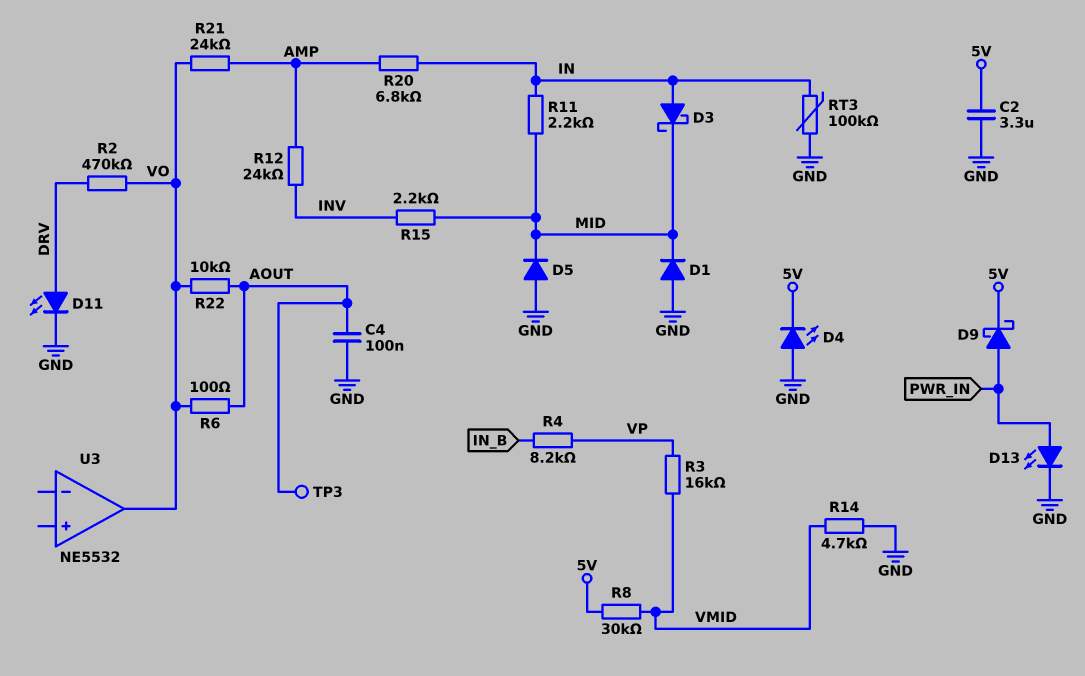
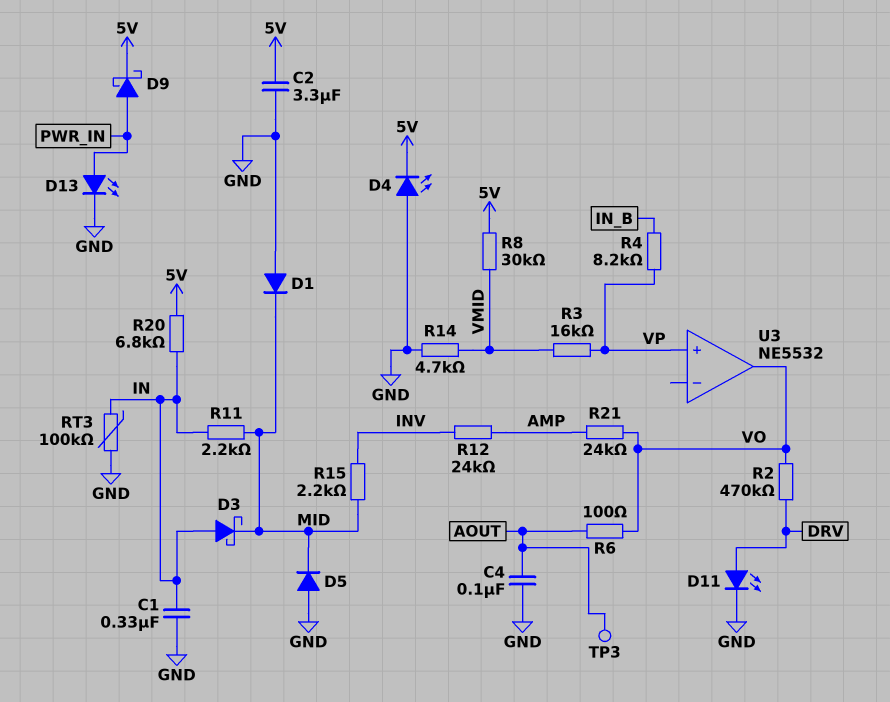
C1: none -> 330nF (GND, IN)
R20: 6.8k (AMP, IN) -> 6.8k (5V, IN)
R22: 10k (AOUT, VO) -> none
U3 pin in+: none -> VP

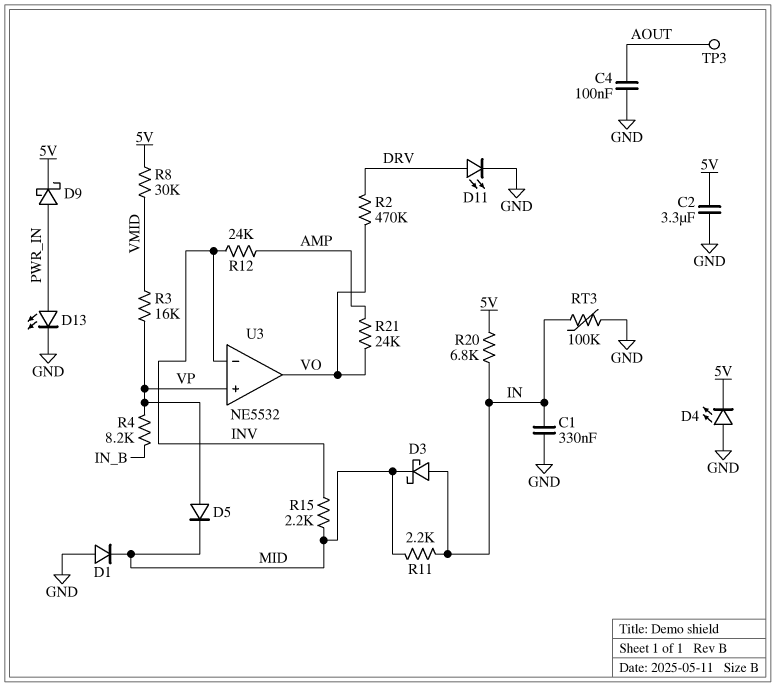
D5: diode (A GND, K MID) -> diode (A VP, K MID)
R6: 100 (AOUT, VO) -> none
R14: 4.7k (GND, VMID) -> none
U3 pin in-: none -> INV

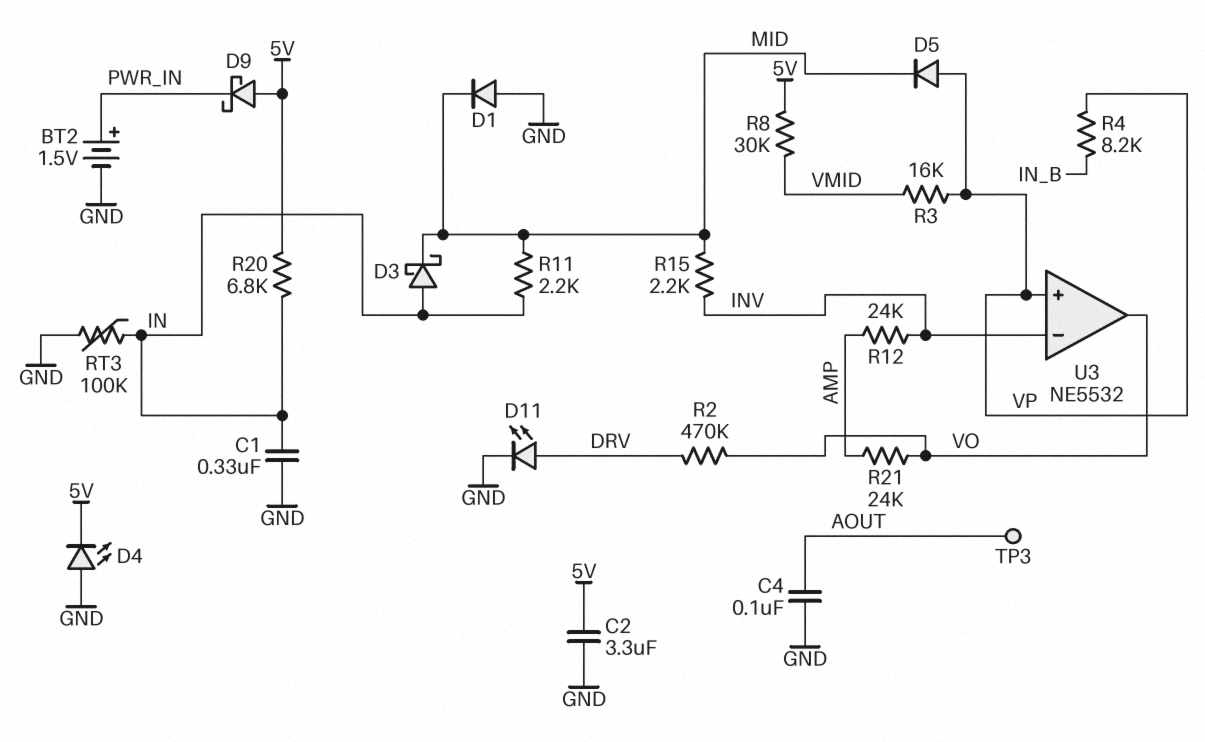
BT2: none -> 1.5V (plus PWR_IN, minus GND)
D9: schottky (A PWR_IN, K 5V) -> schottky (A 5V, K PWR_IN)
D13: LED (A PWR_IN, K GND) -> none

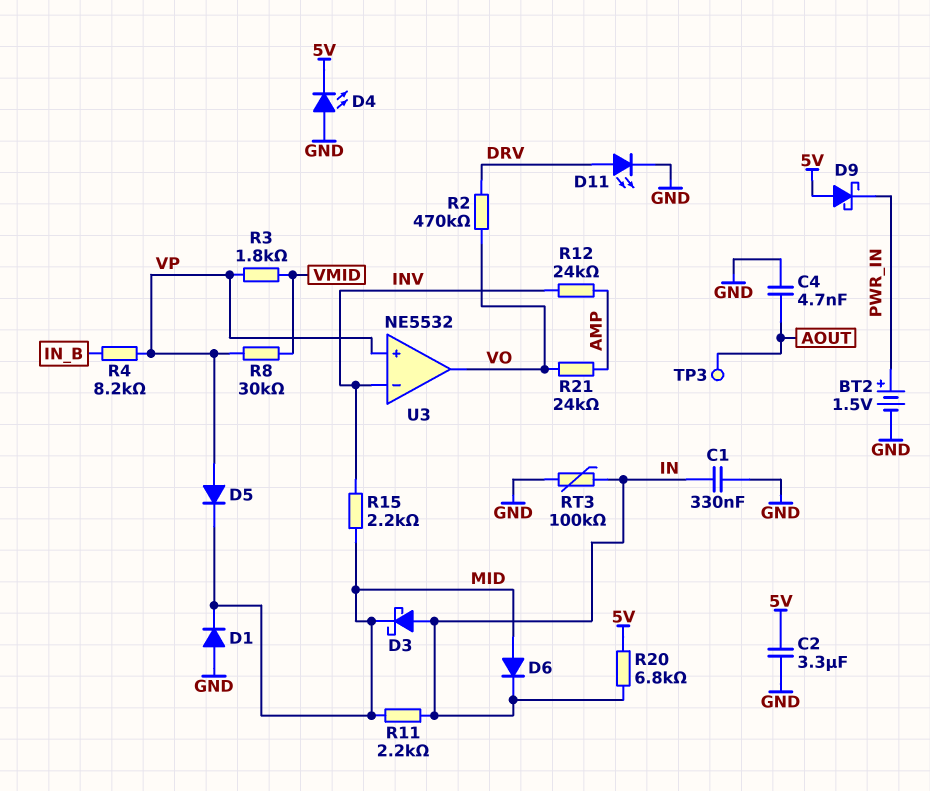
C4: 100nF (AOUT, GND) -> 4.7nF (AOUT, GND)
D6: none -> diode (A MID, K IN)
R3: 16k (VMID, VP) -> 1.8k (VMID, VP)
R8: 30k (5V, VMID) -> 30k (VMID, VP)

